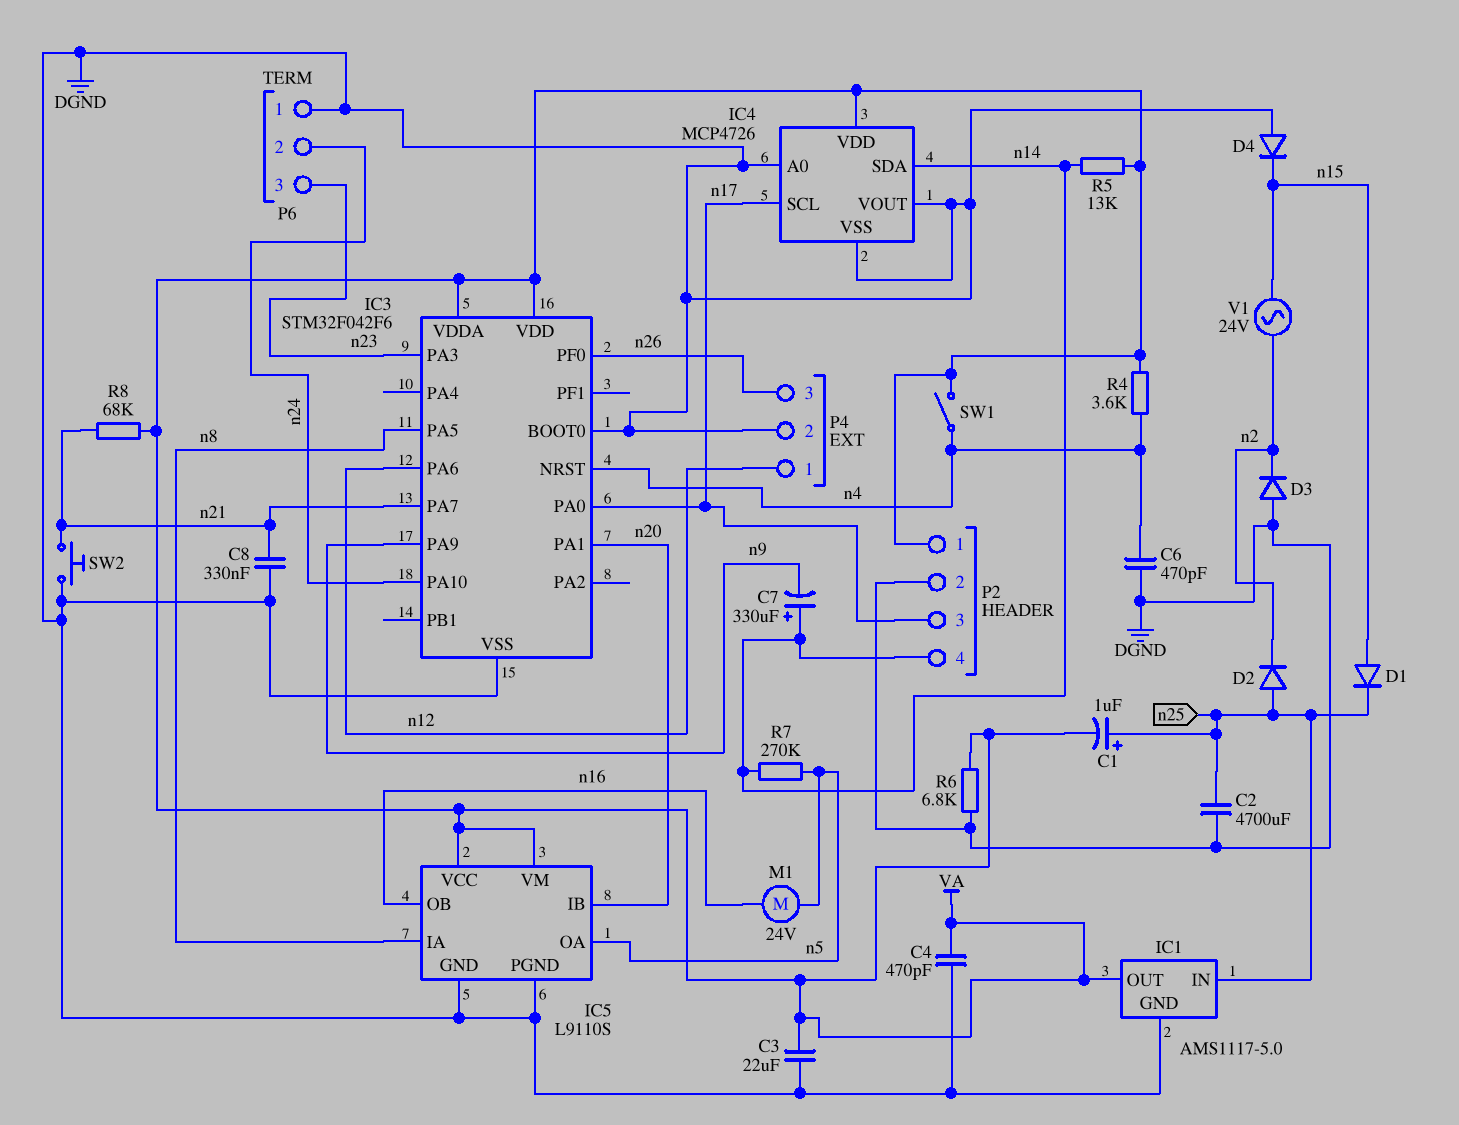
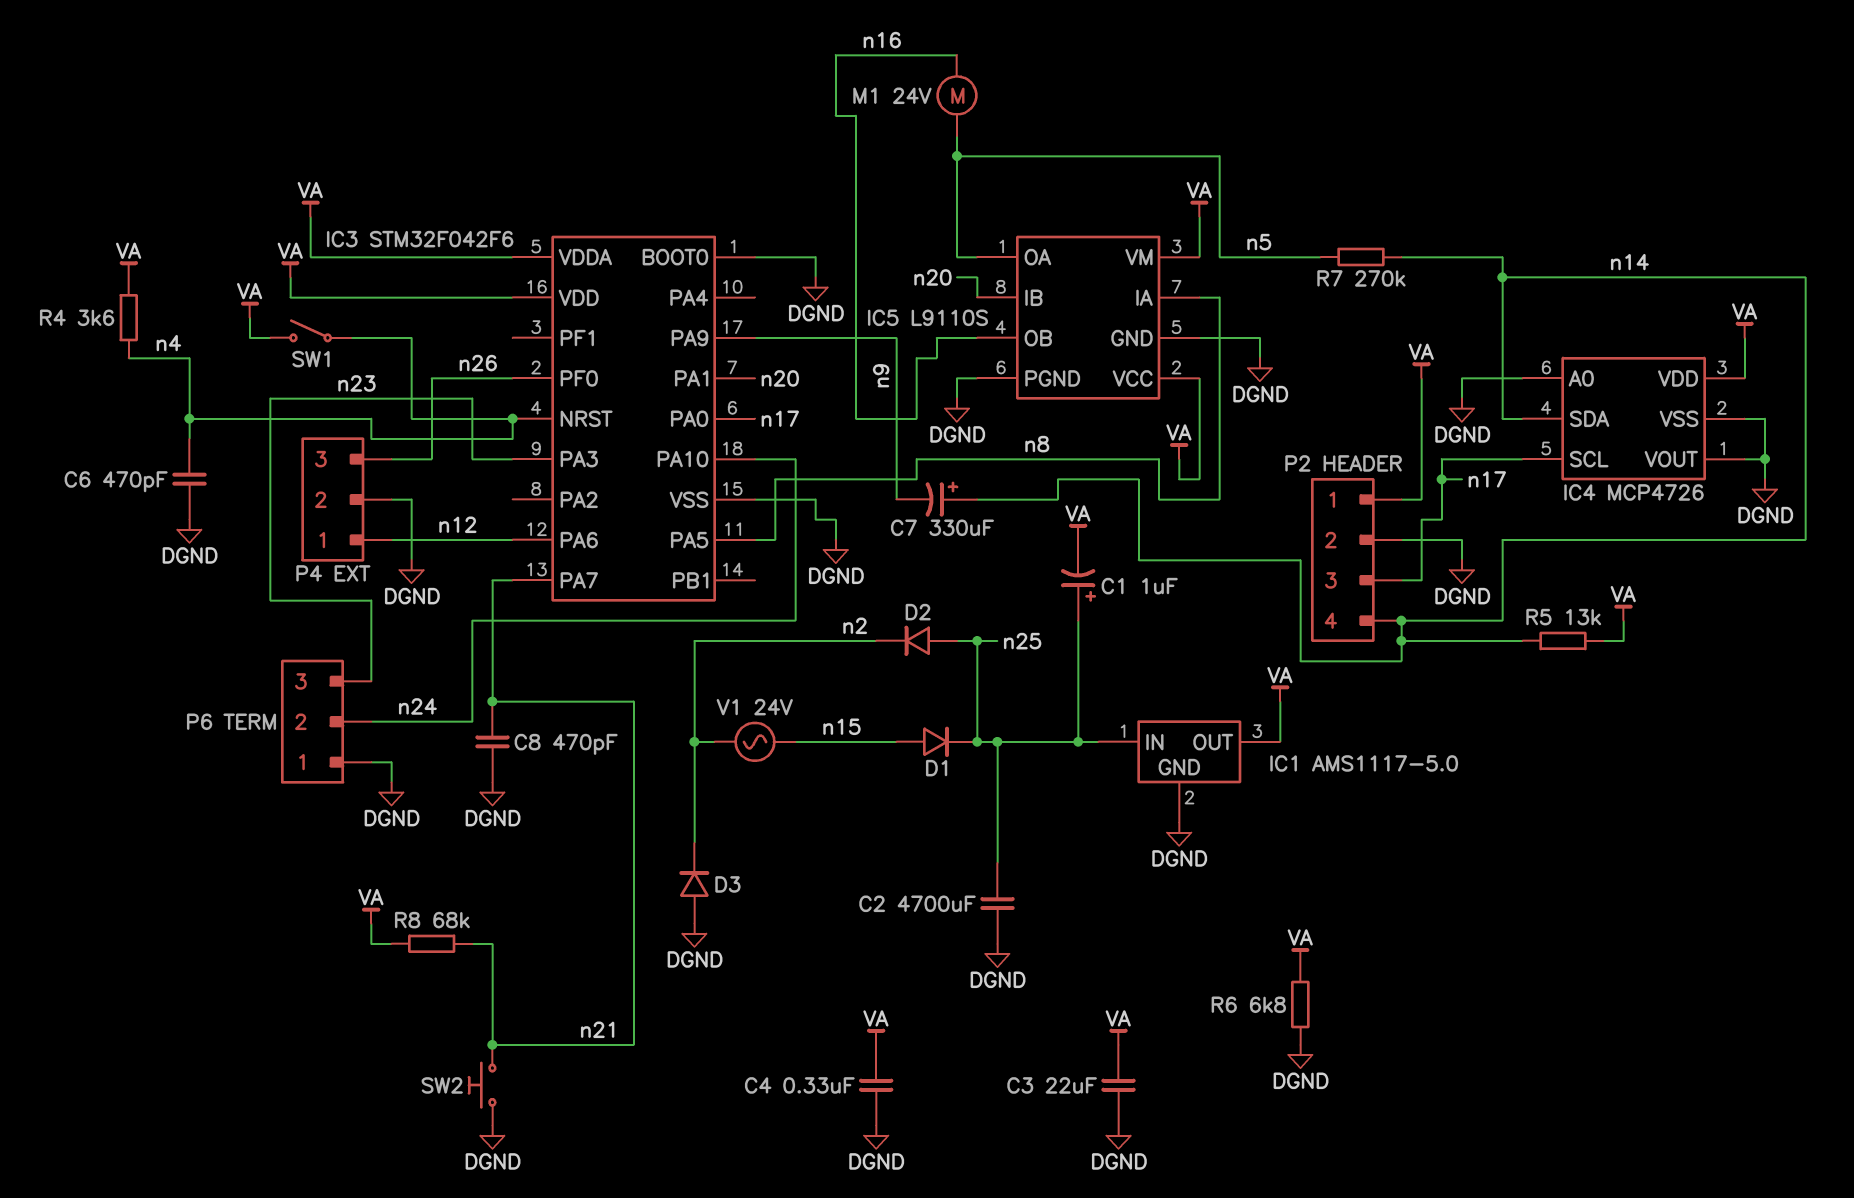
C4: 470pF (DGND, VA) -> 330nF (DGND, VA)
C8: 330nF (DGND, n21) -> 470pF (DGND, n21)
D4: diode (A DGND, K n15) -> none

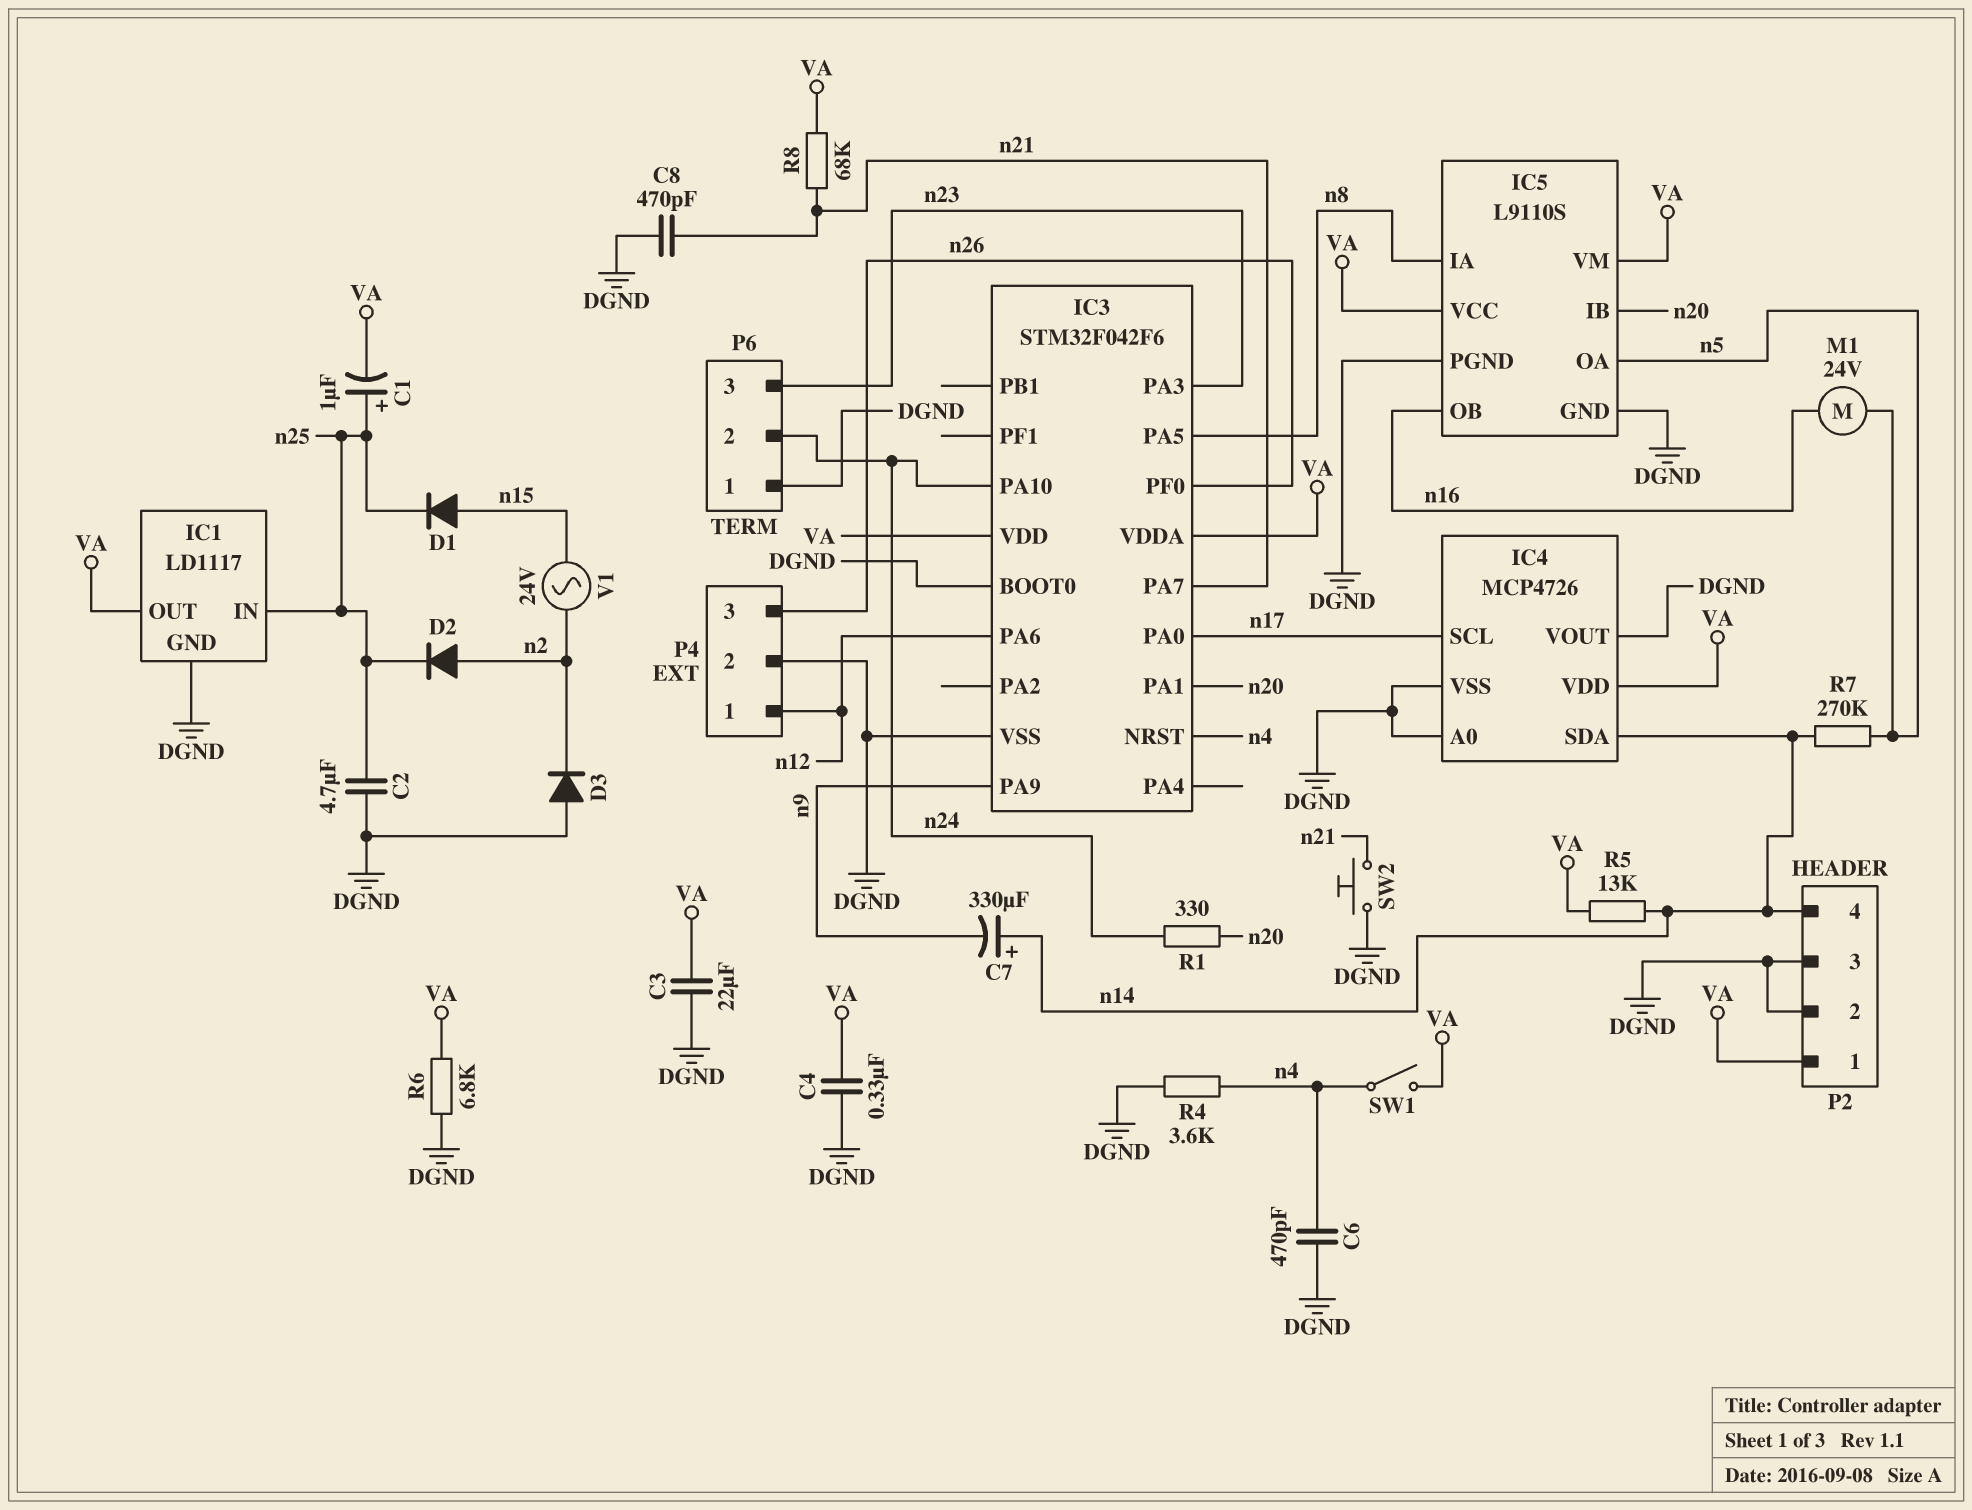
C2: 4700uF (DGND, n25) -> 4.7uF (DGND, n25)
D2: diode (A n25, K n2) -> diode (A n2, K n25)
IC1: AMS1117-5.0 -> LD1117
P2 pin 3: n17 -> DGND
R1: none -> 330 (n20, n24)
R4: 3.6k (VA, n4) -> 3.6k (DGND, n4)

